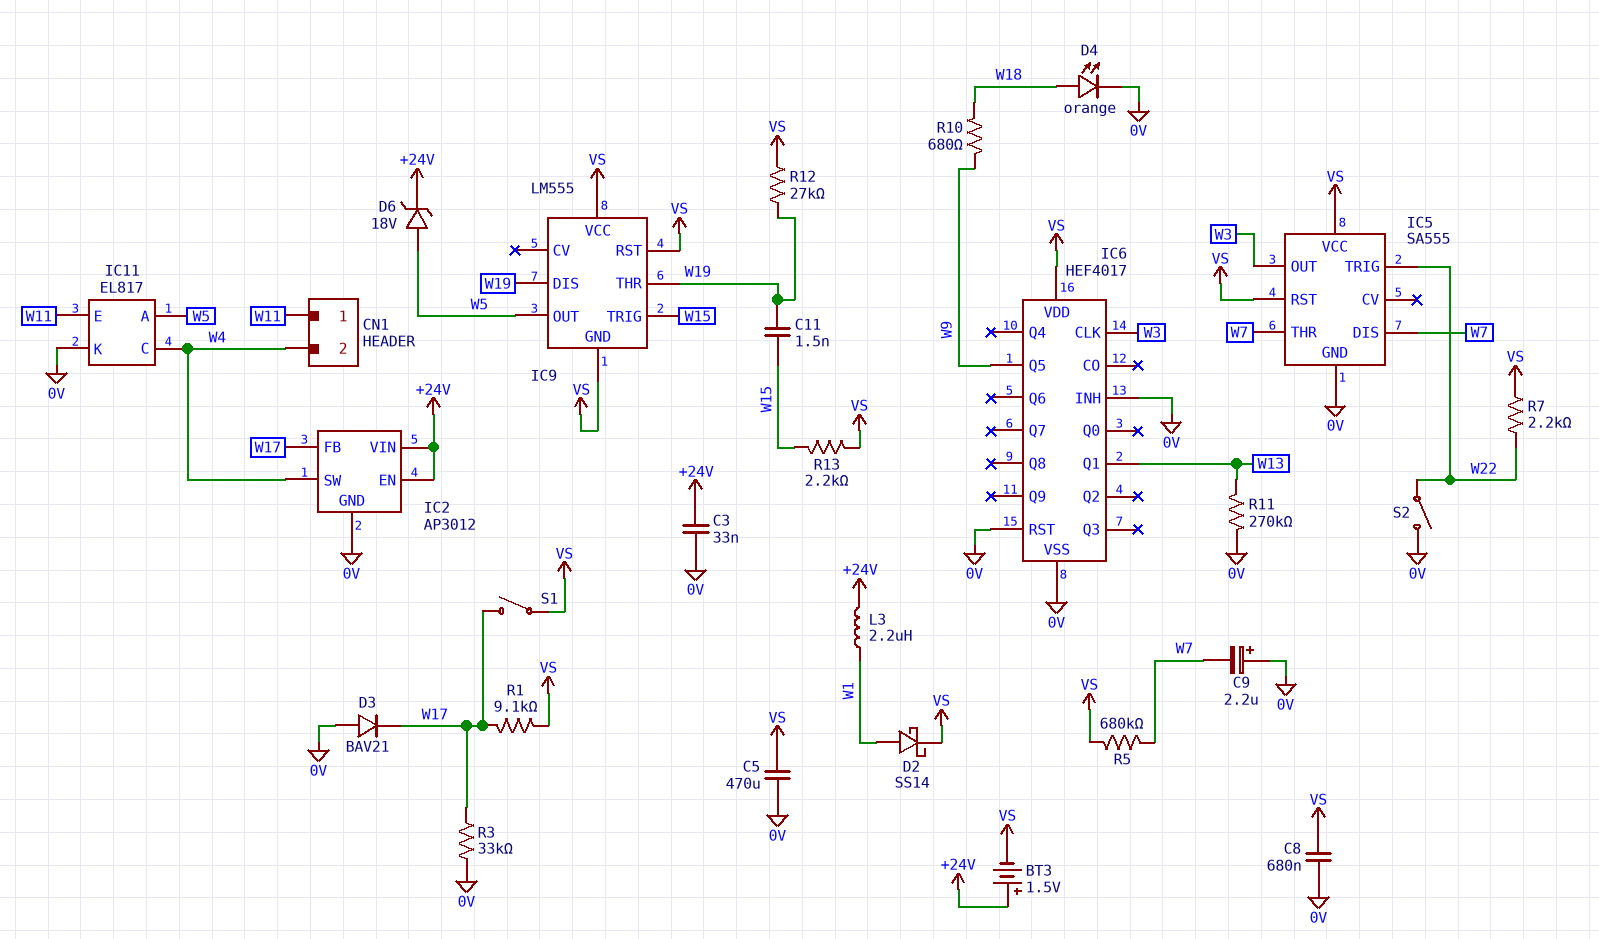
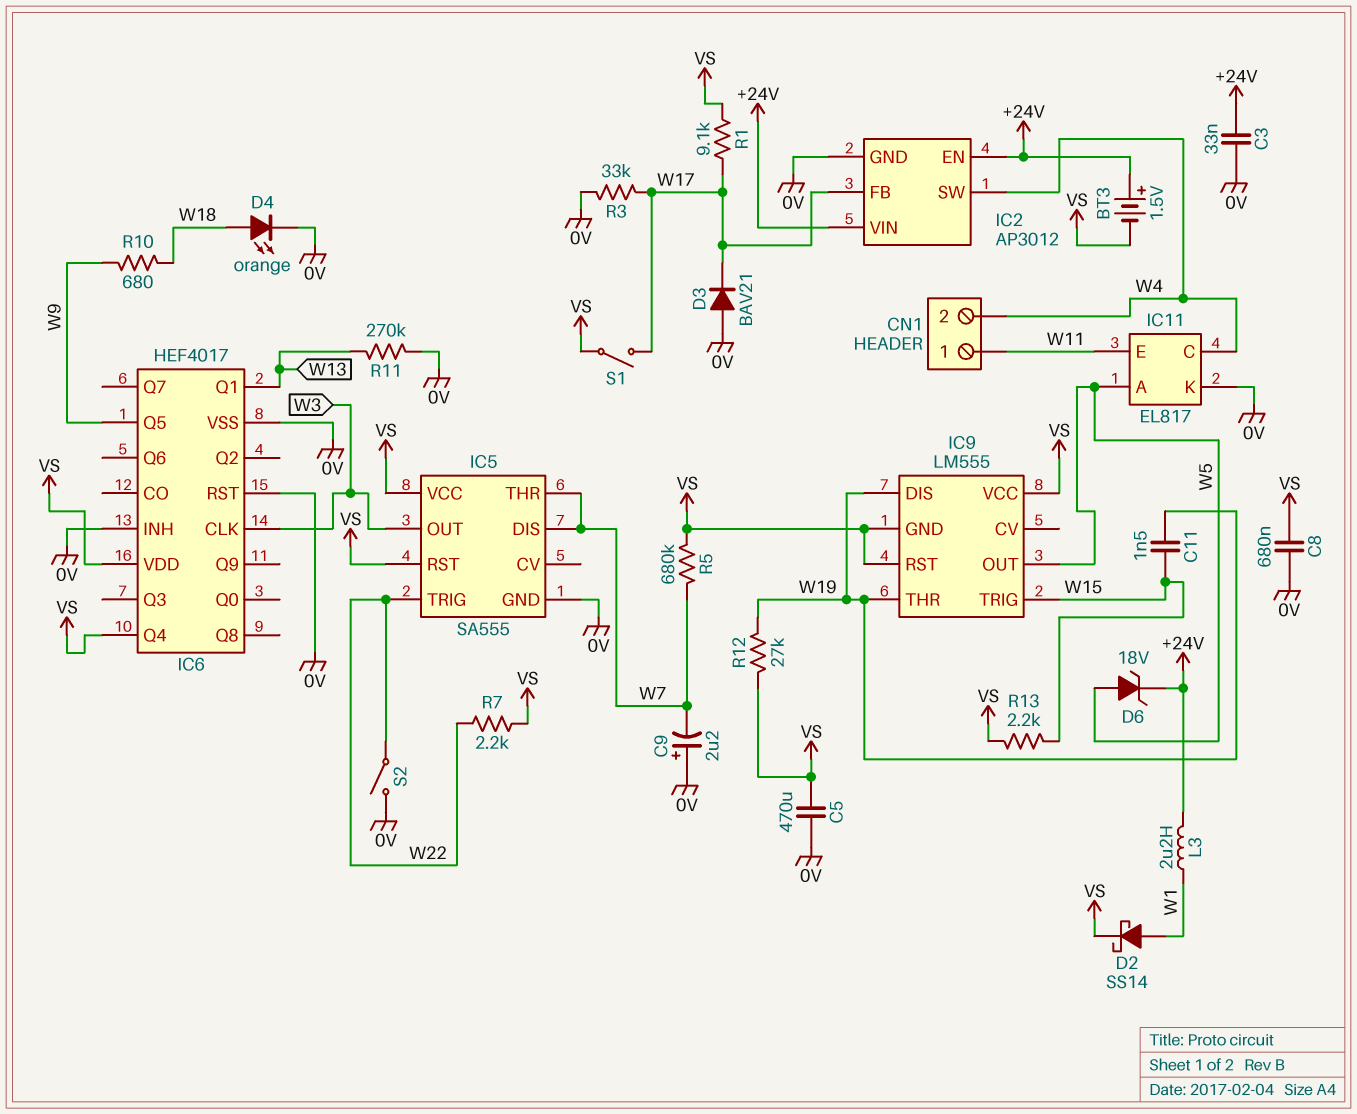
IC6 pin Q4: none -> VS

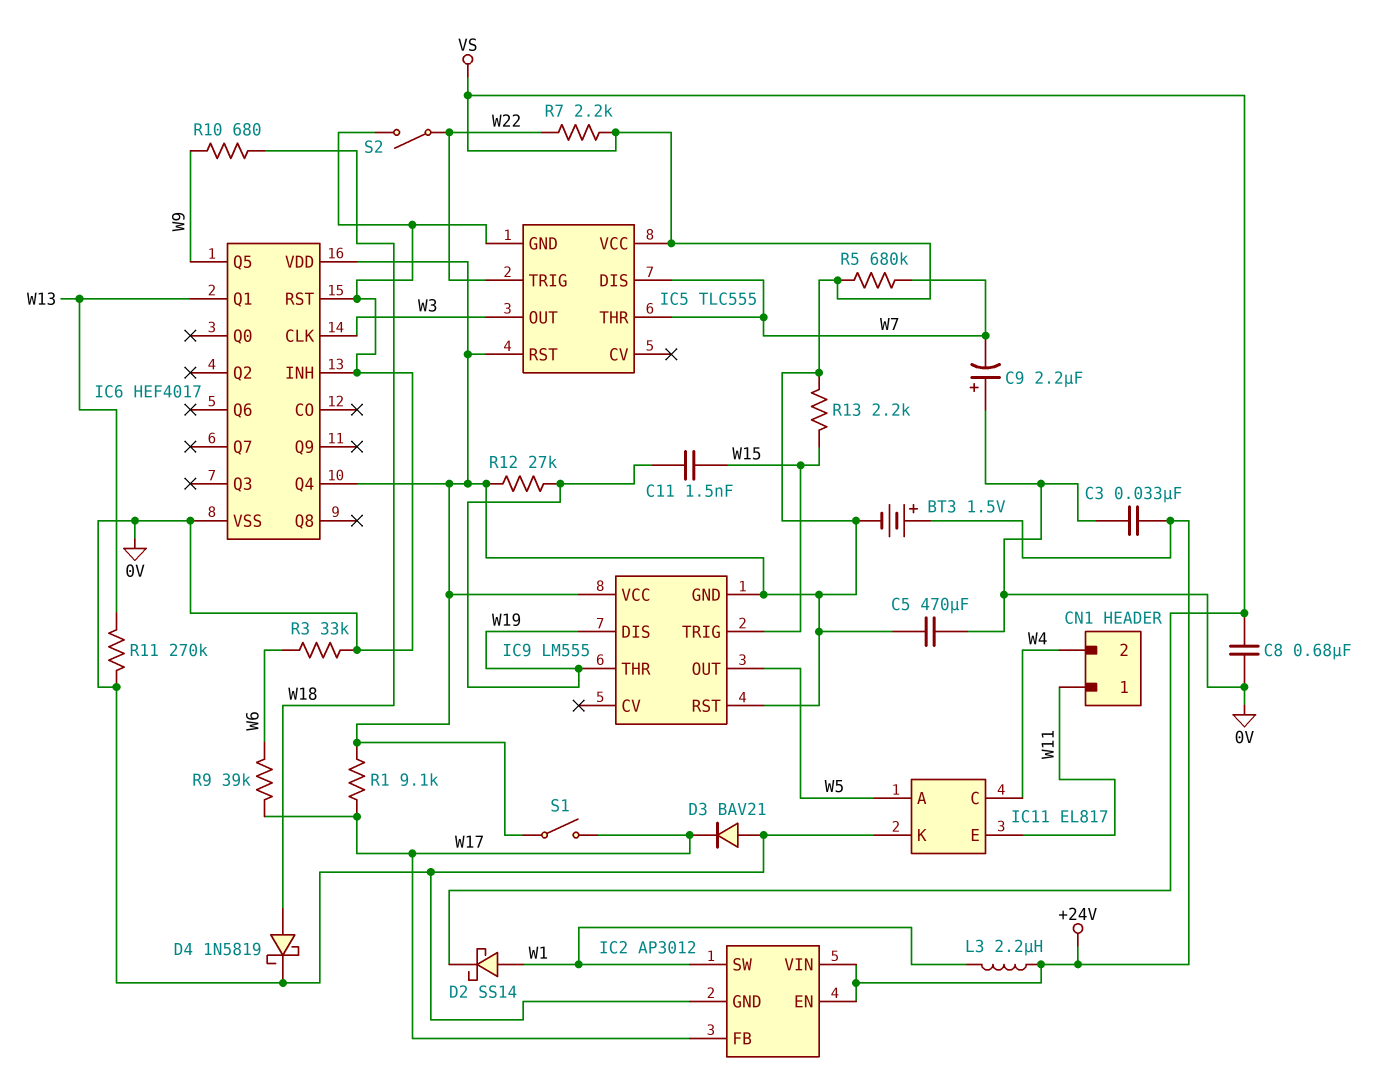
D4: LED orange (A W18, K 0V) -> schottky 1N5819 (A W18, K 0V)
D6: zener 18V (A W5, K +24V) -> none
IC2 pin SW: W4 -> W1
IC5: SA555 -> TLC555
R3: 33k (0V, W17) -> 33k (0V, W6)
R9: none -> 39k (W6, W17)

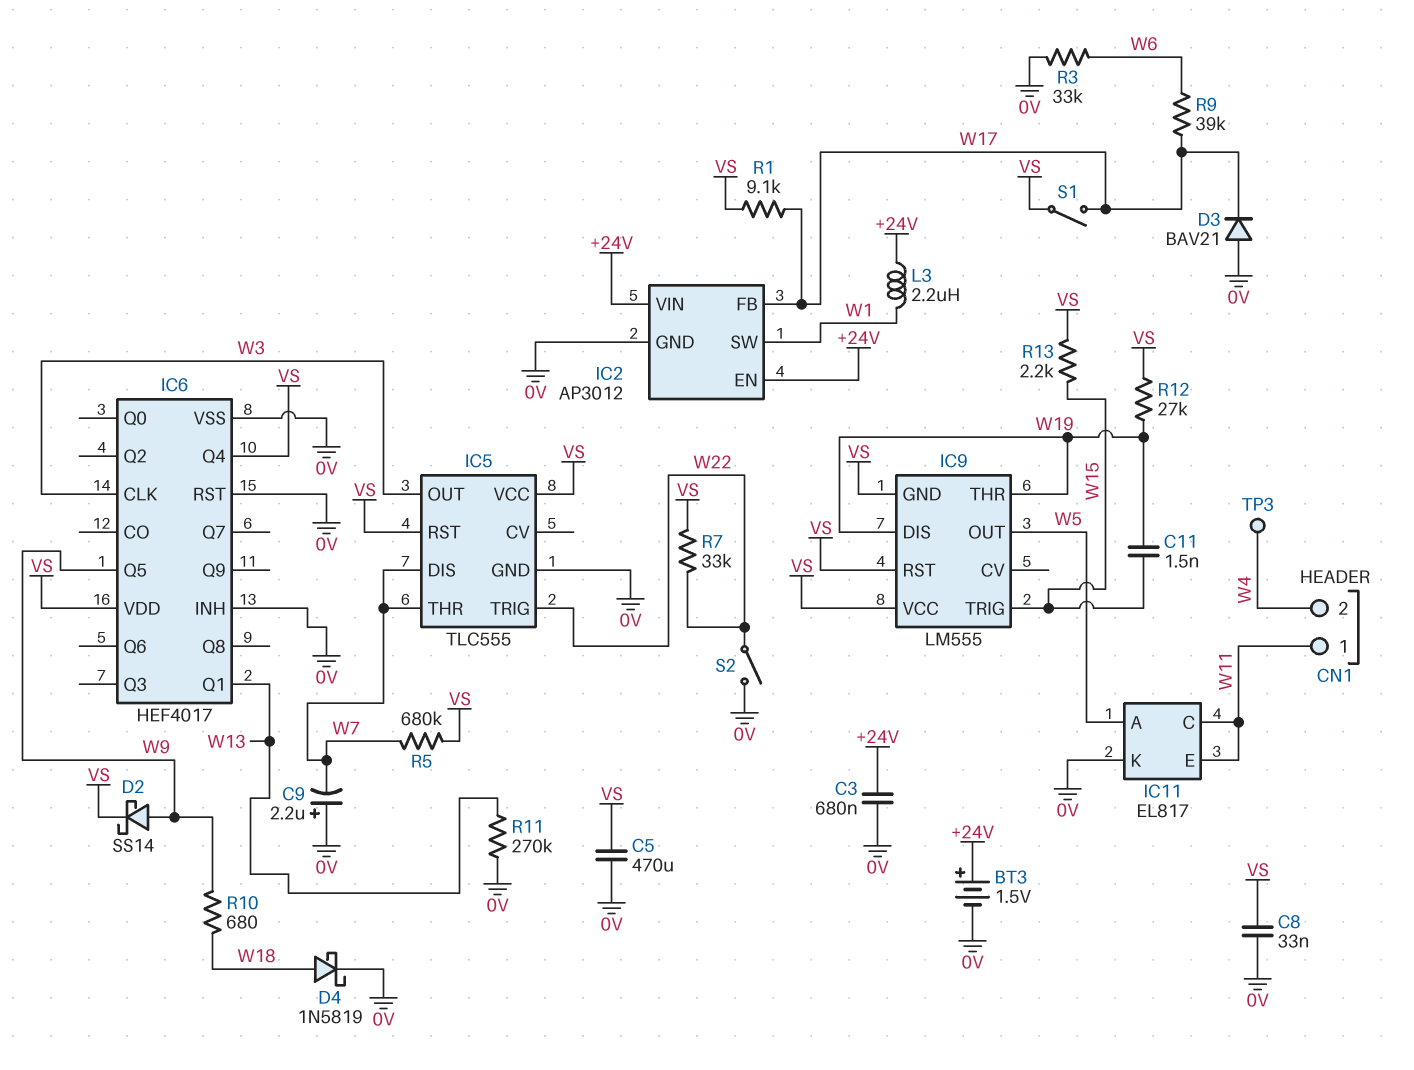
BT3: 1.5V (plus +24V, minus VS) -> 1.5V (plus +24V, minus 0V)
C3: 33nF (+24V, 0V) -> 680nF (+24V, 0V)
C8: 680nF (0V, VS) -> 33nF (0V, VS)
D2: schottky SS14 (A W1, K VS) -> schottky SS14 (A W9, K VS)
IC11 pin C: W4 -> W11
R7: 2.2k (VS, W22) -> 33k (VS, W22)
TP3: none -> test point (W4)

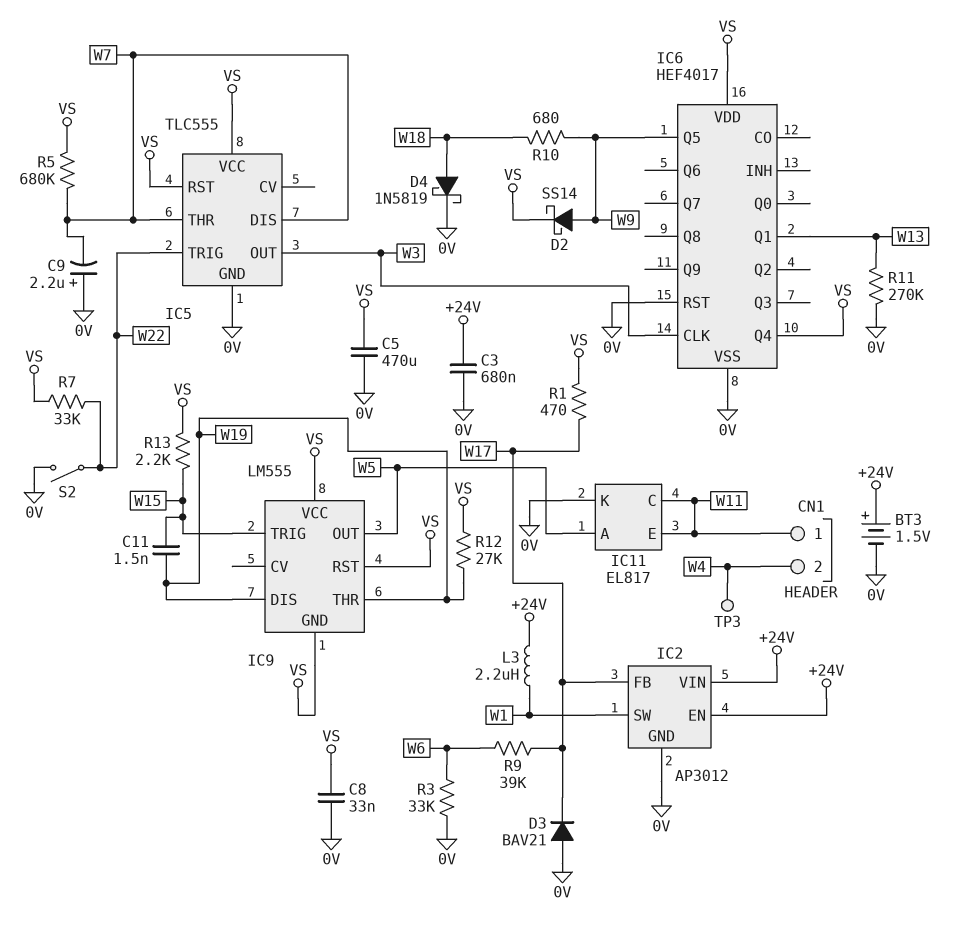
IC6 pin INH: 0V -> none
R1: 9.1k (VS, W17) -> 470 (VS, W17)
S1: switch (VS, W17) -> none

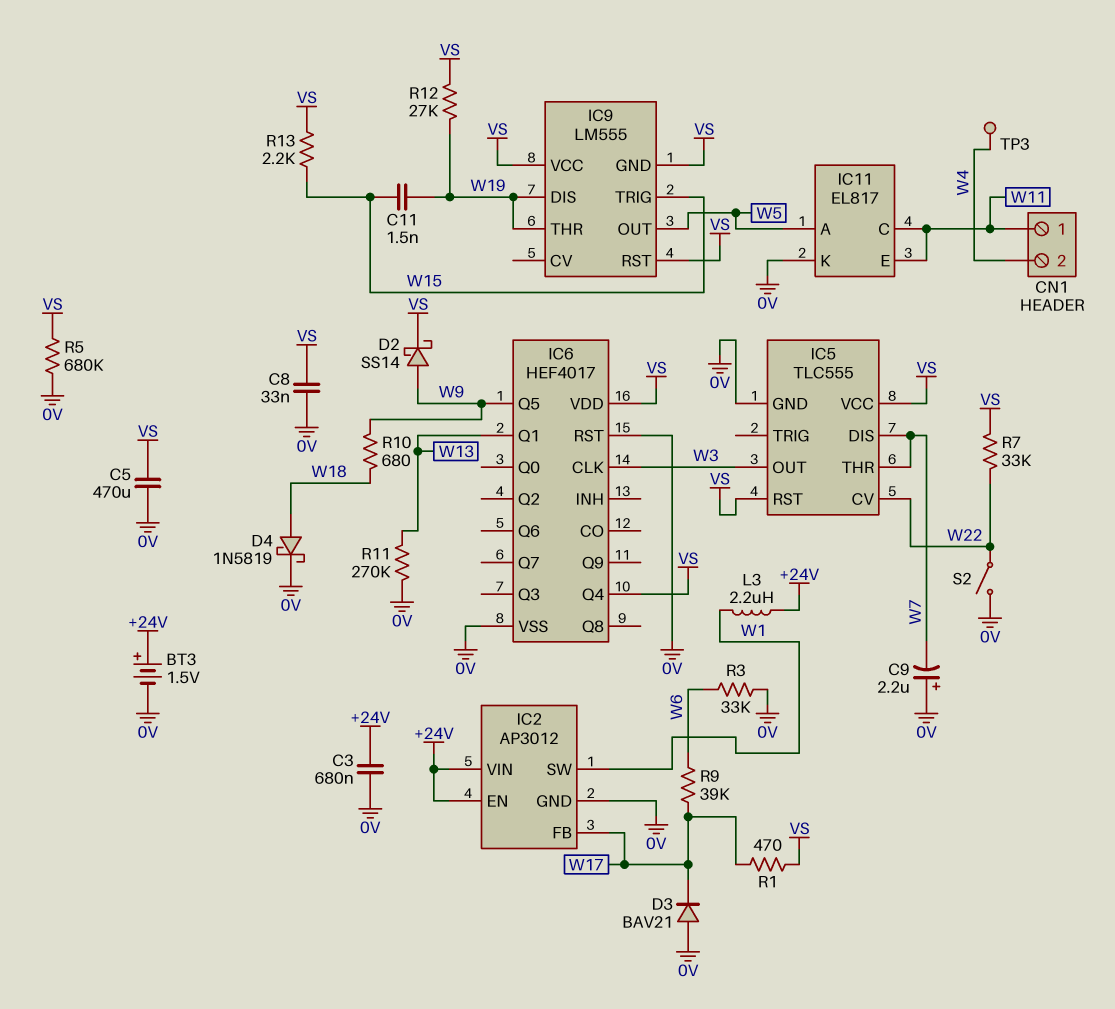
IC5 pin CV: none -> W22
IC5 pin TRIG: W22 -> none
R5: 680k (VS, W7) -> 680k (0V, VS)

